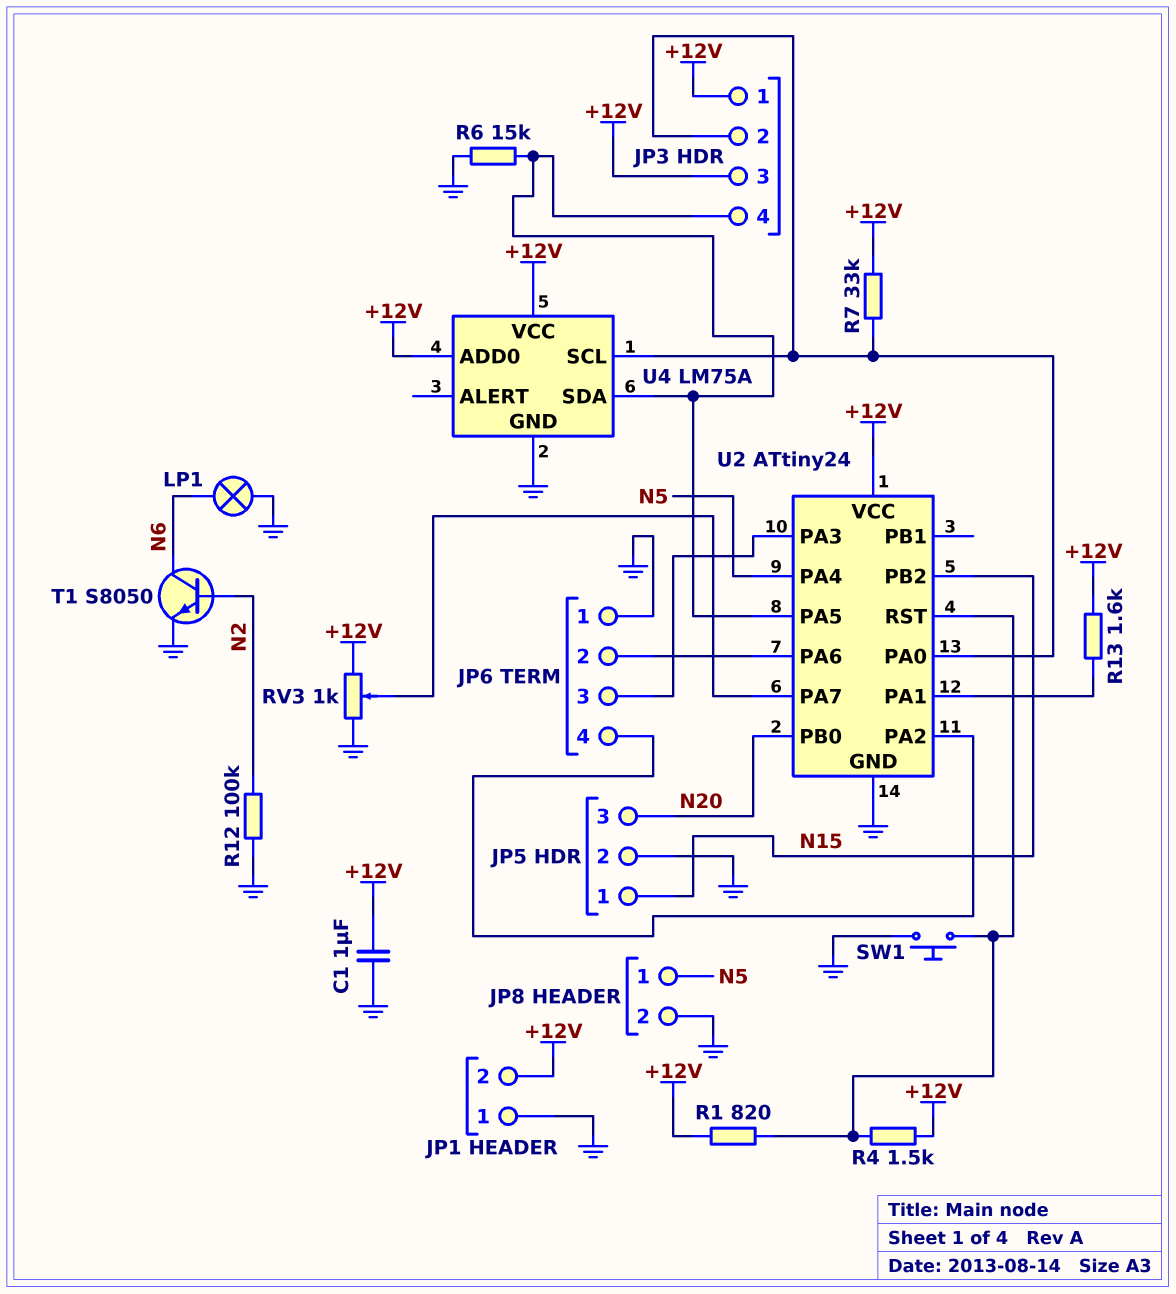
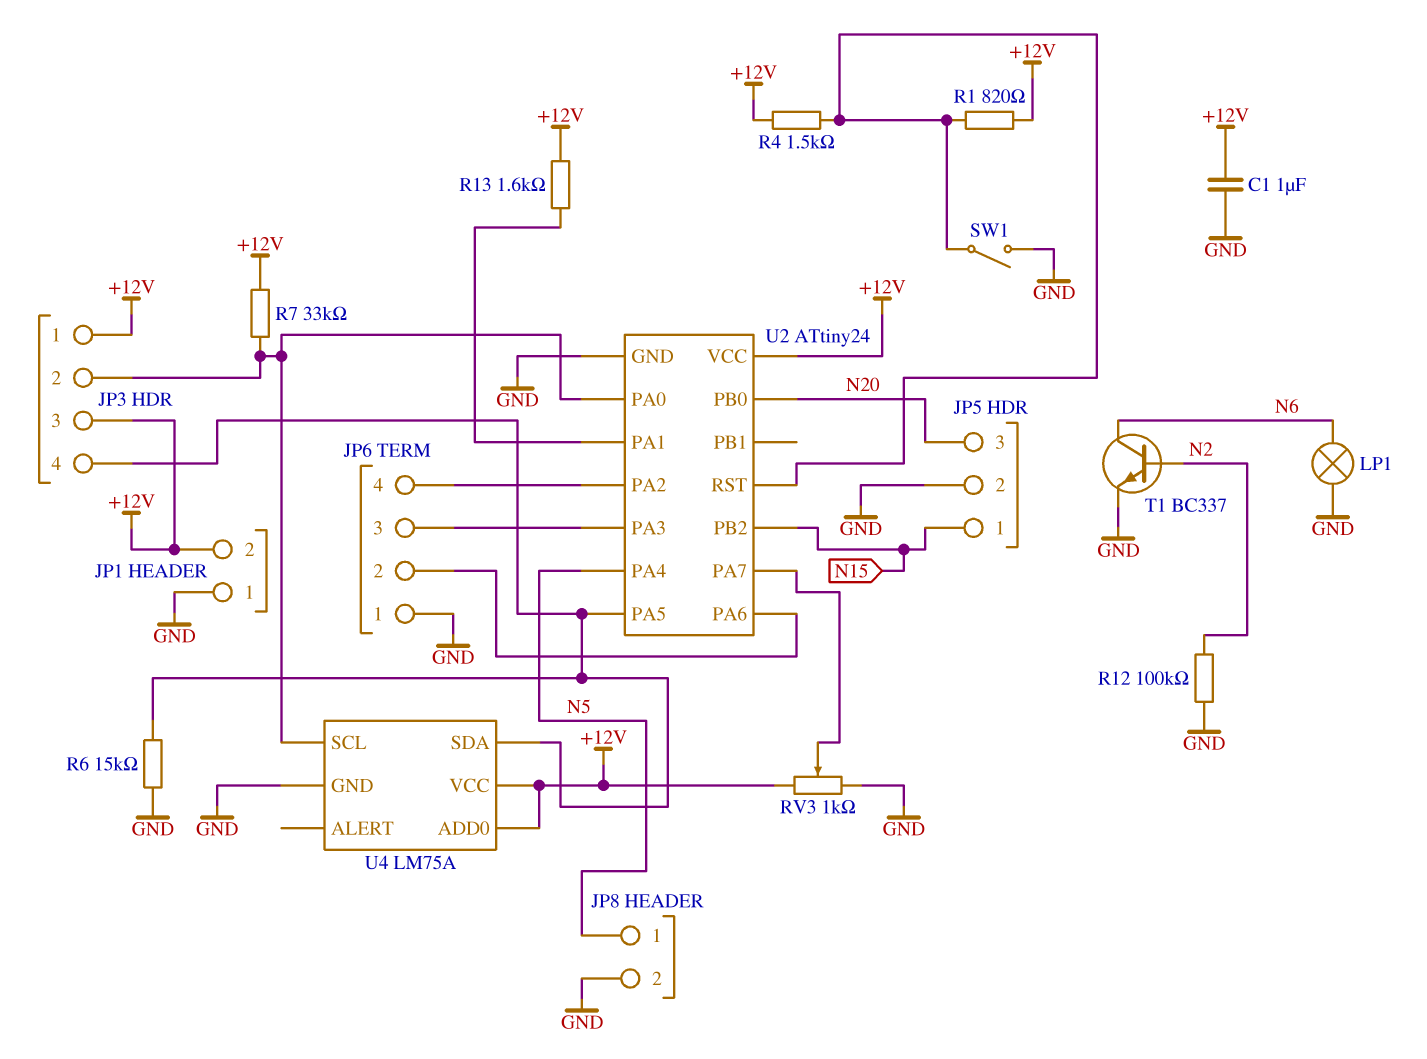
SW1: button (GND, U2/RST) -> switch (GND, U2/RST)
T1: NPN S8050 (B N2, C N6, E GND) -> NPN BC337 (B N2, C N6, E GND)

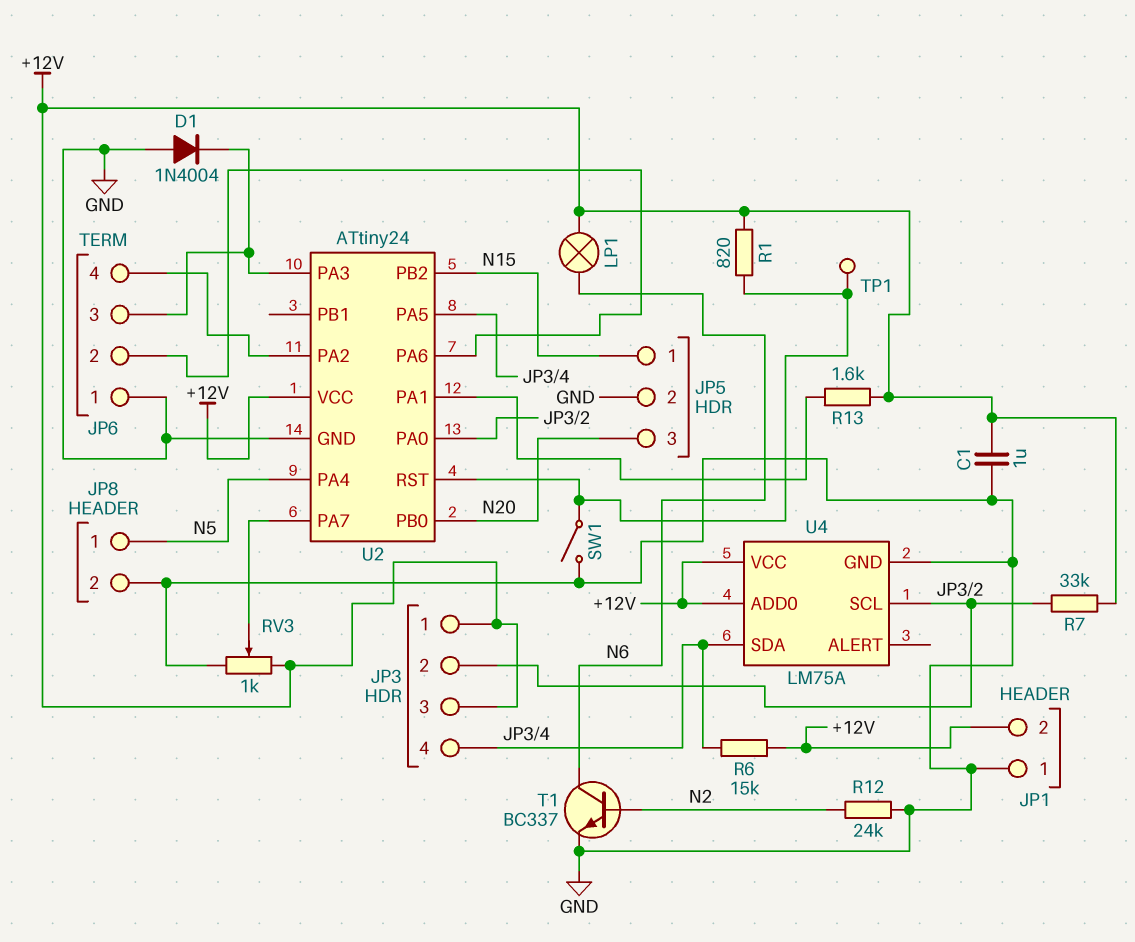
D1: none -> diode 1N4004 (A GND, K JP6/3)
LP1: lamp (GND, N6) -> lamp (+12V, N6)
R4: 1.5k (+12V, U2/RST) -> none
R6: 15k (GND, JP3/4) -> 15k (+12V, JP3/4)
R12: 100k (GND, N2) -> 24k (GND, N2)
TP1: none -> test point (U2/RST)

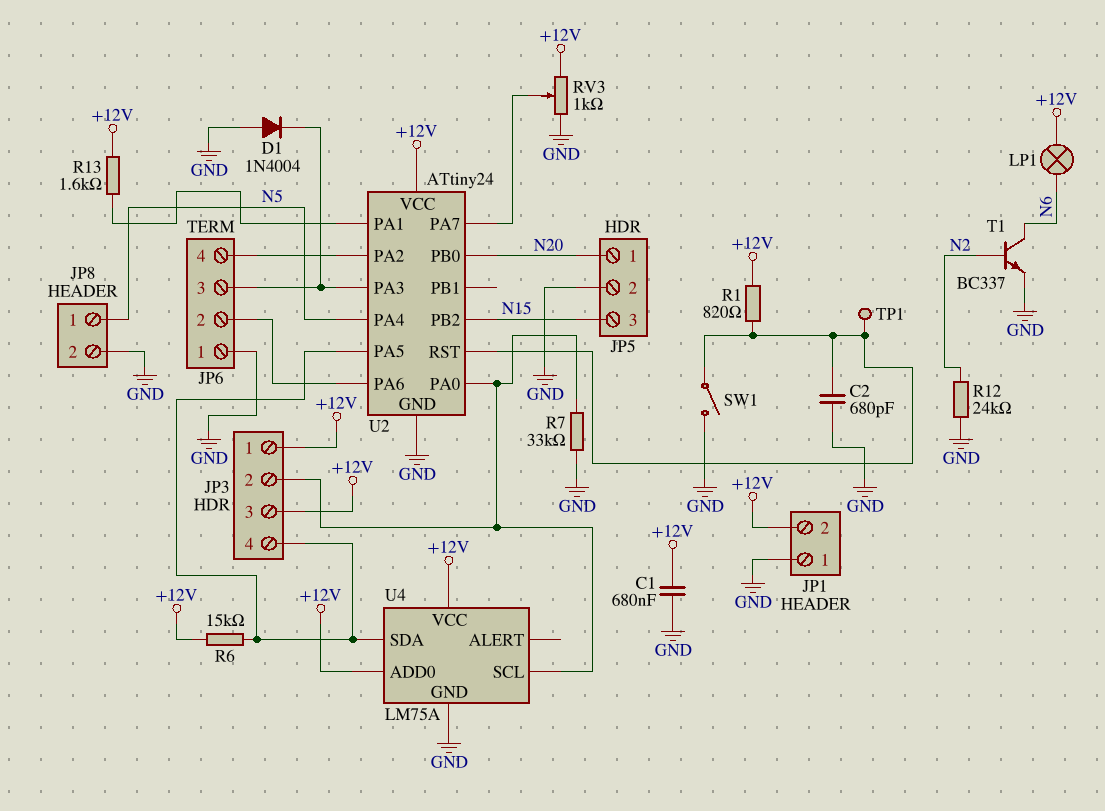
C1: 1uF (+12V, GND) -> 680nF (+12V, GND)
C2: none -> 680pF (GND, U2/RST)
JP5 pin 1: N15 -> N20
JP5 pin 3: N20 -> N15
R7: 33k (+12V, JP3/2) -> 33k (GND, JP3/2)

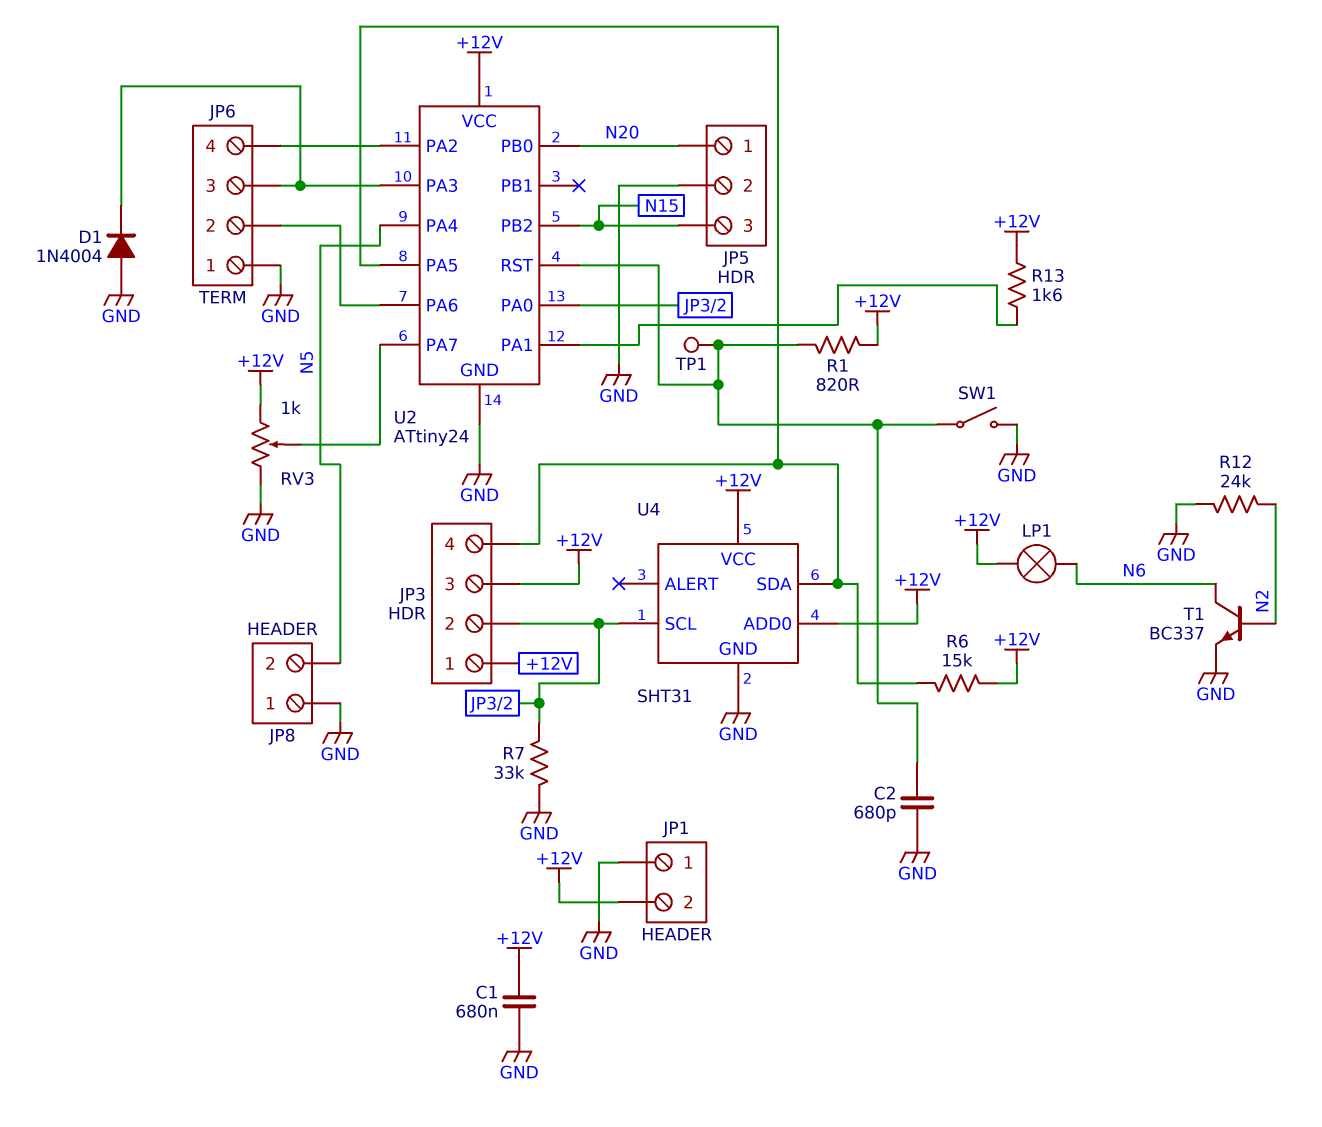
JP8 pin 1: N5 -> GND
JP8 pin 2: GND -> N5
U4: LM75A -> SHT31

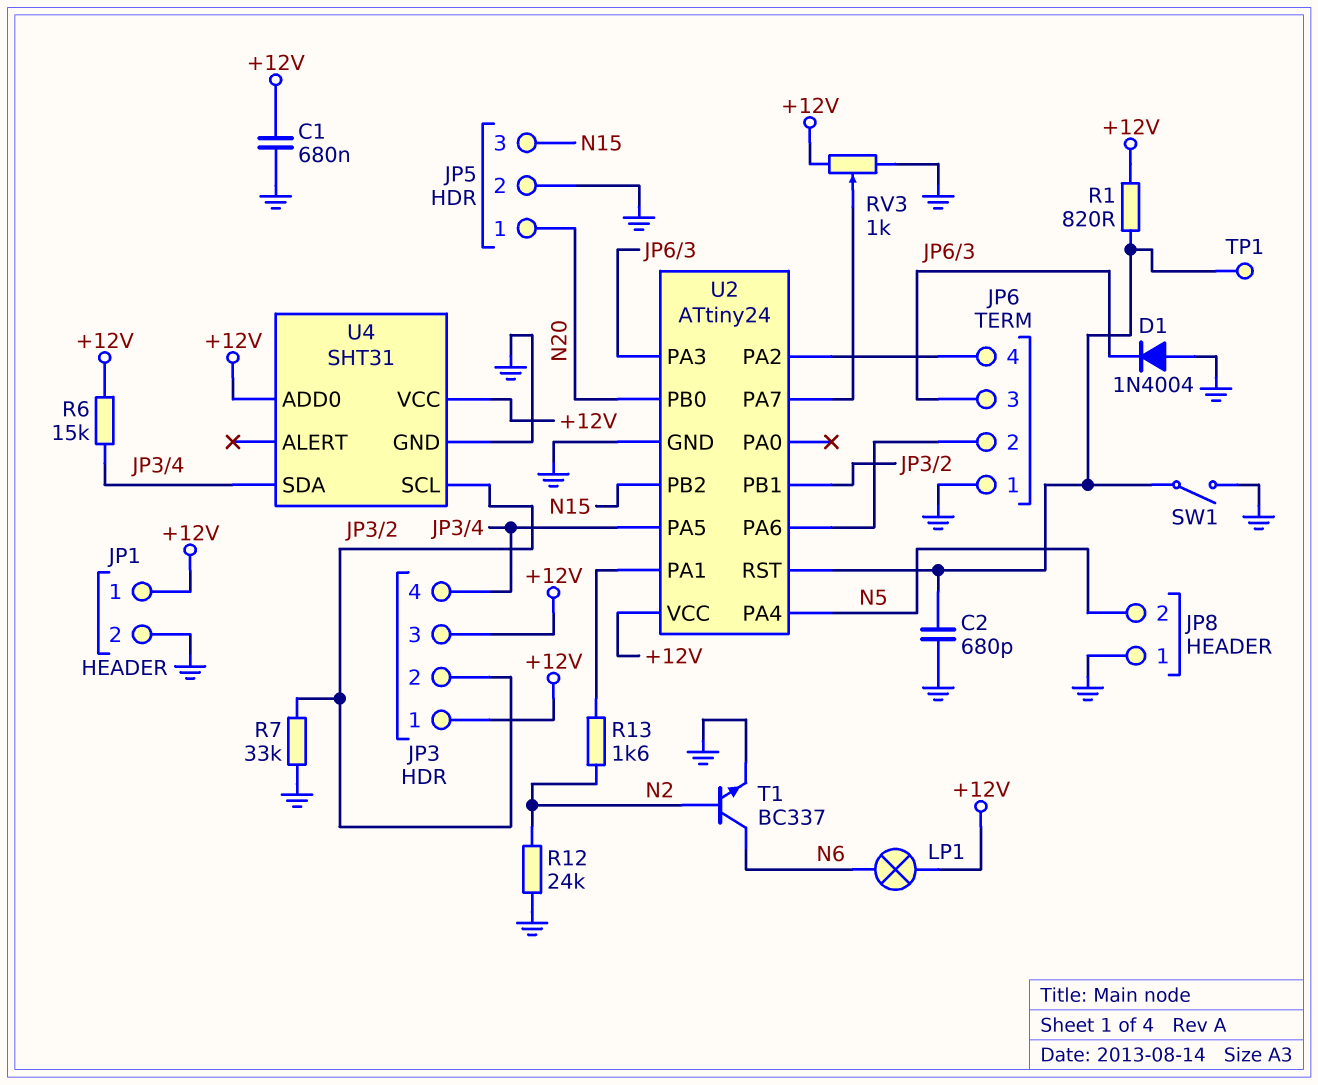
JP1 pin 1: GND -> +12V
JP1 pin 2: +12V -> GND
R13: 1.6k (+12V, U2/PA1) -> 1.6k (N2, U2/PA1)
U2 pin PA0: JP3/2 -> none
U2 pin PB1: none -> JP3/2

